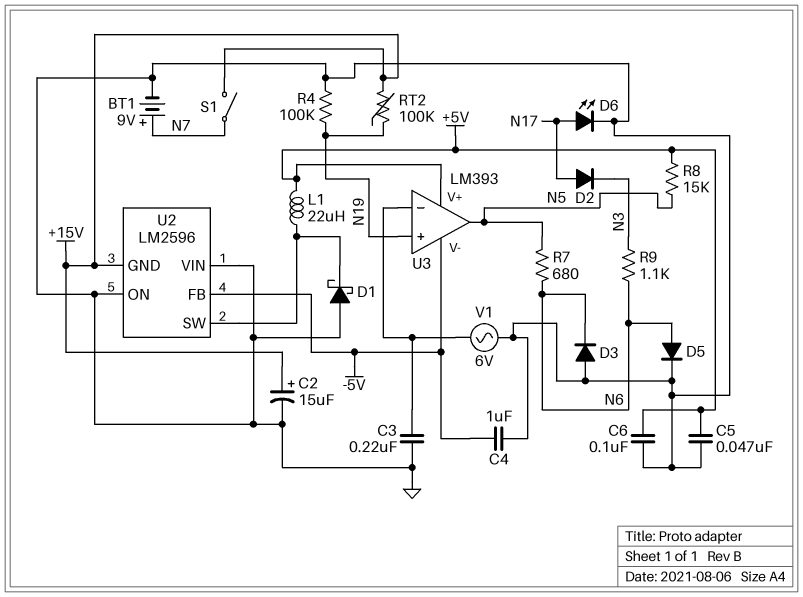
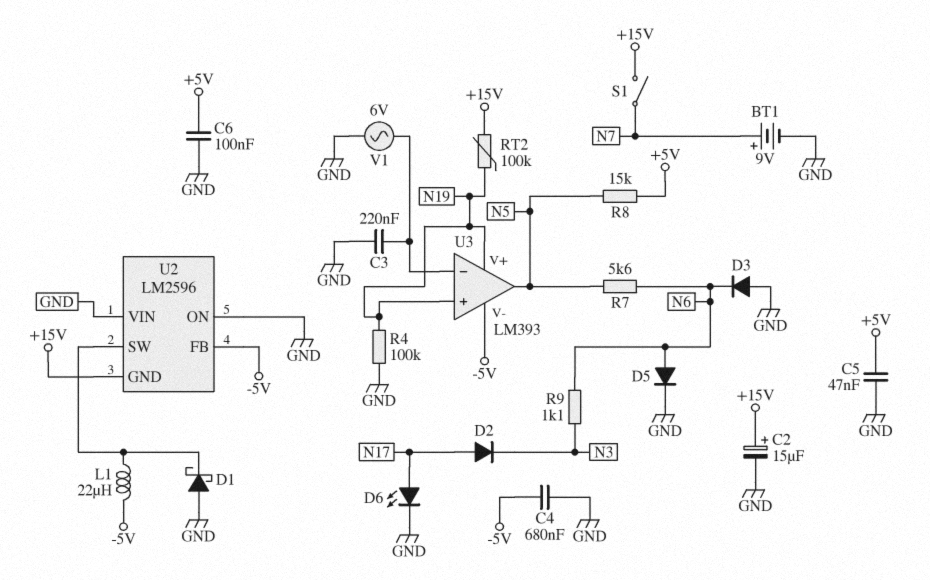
C4: 1uF (-5V, GND) -> 680nF (-5V, GND)
L1: 22uH (+5V, U2/SW) -> 22uH (-5V, U2/SW)
R7: 680 (N5, N6) -> 5.6k (N5, N6)
U3 pin V+: +5V -> N19

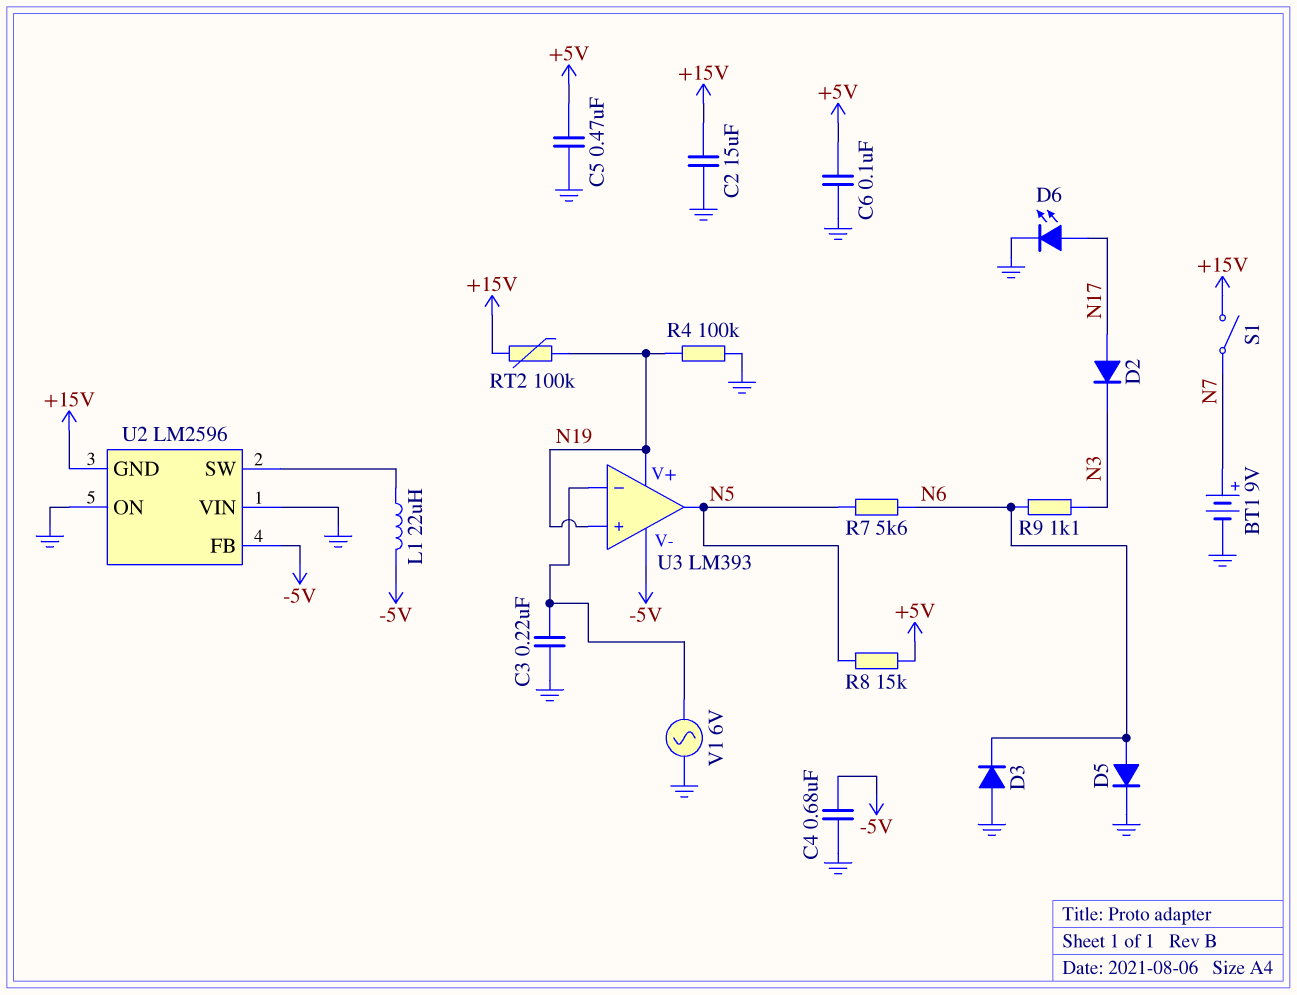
C2: 15uF (plus +15V, minus GND) -> 15uF (+15V, GND)
C5: 47nF (+5V, GND) -> 470nF (+5V, GND)
D1: schottky (A GND, K U2/SW) -> none

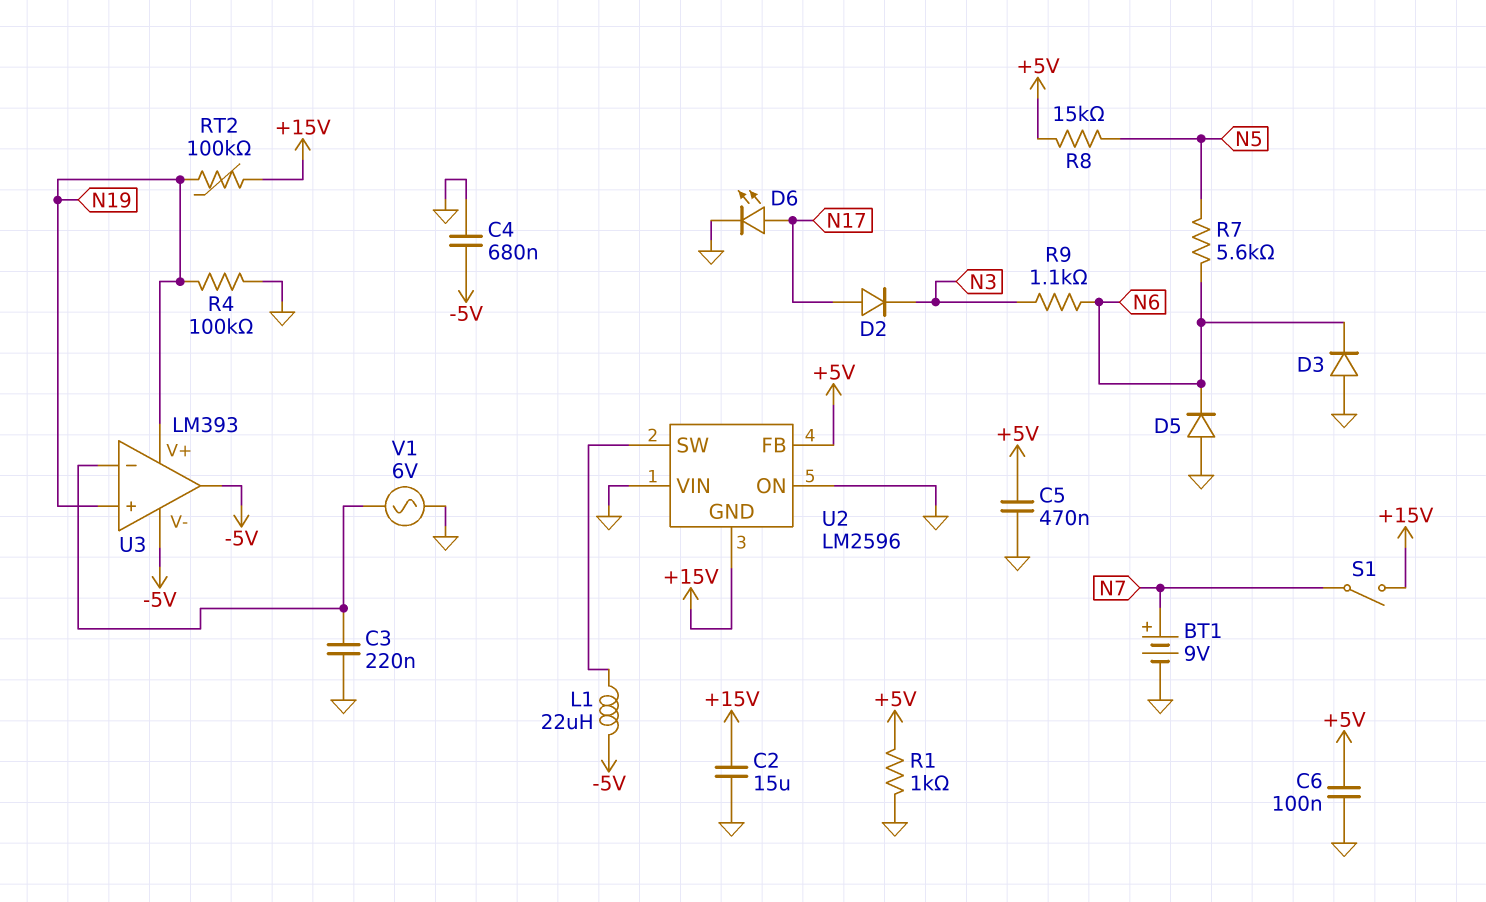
D5: diode (A N6, K GND) -> diode (A GND, K N6)
R1: none -> 1k (+5V, GND)
U2 pin FB: -5V -> +5V
U3 pin out: N5 -> -5V

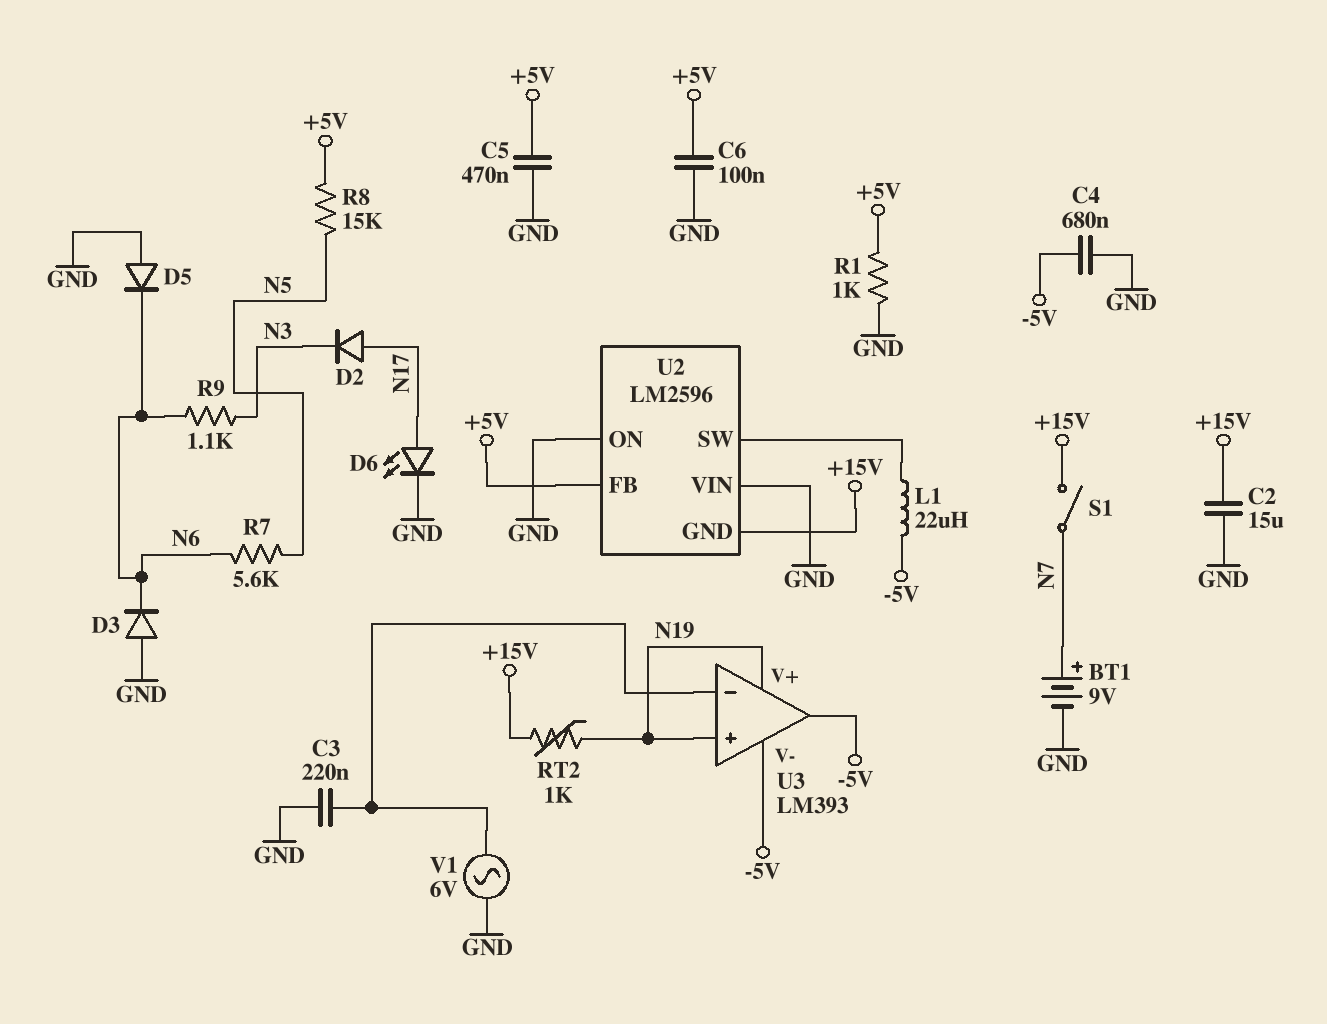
R4: 100k (GND, N19) -> none
RT2: 100k (+15V, N19) -> 1k (+15V, N19)

